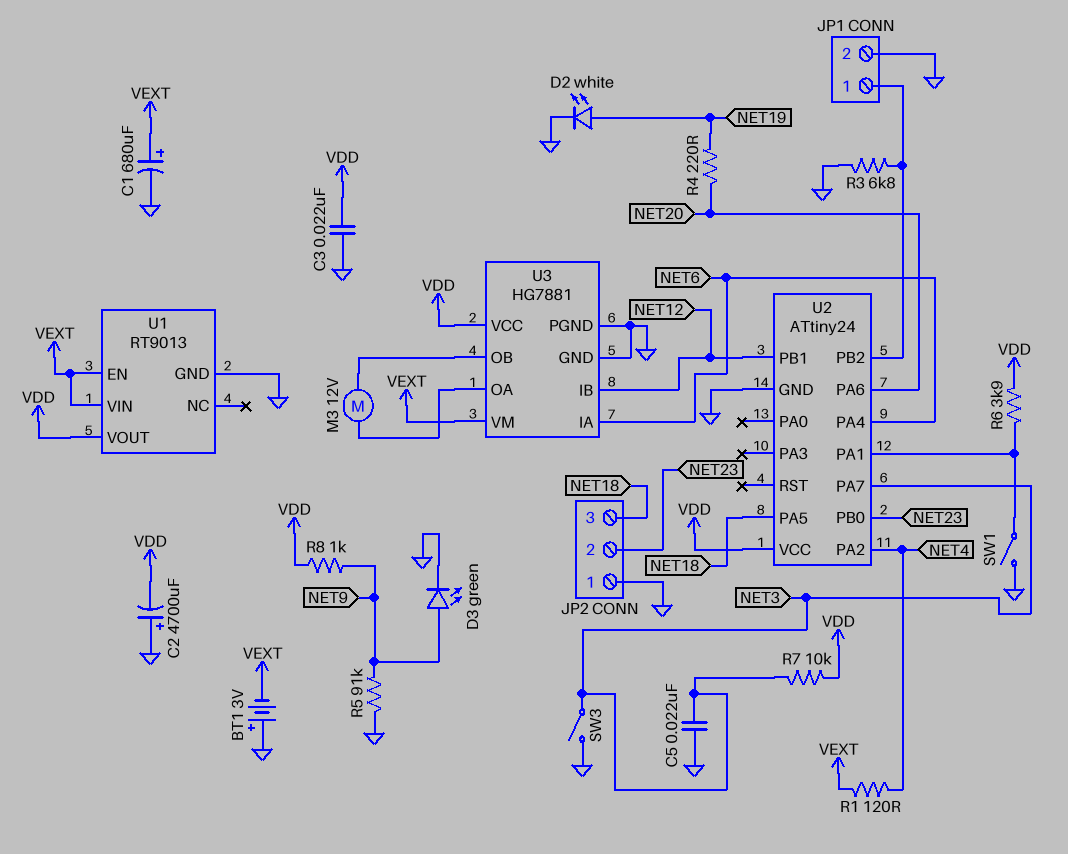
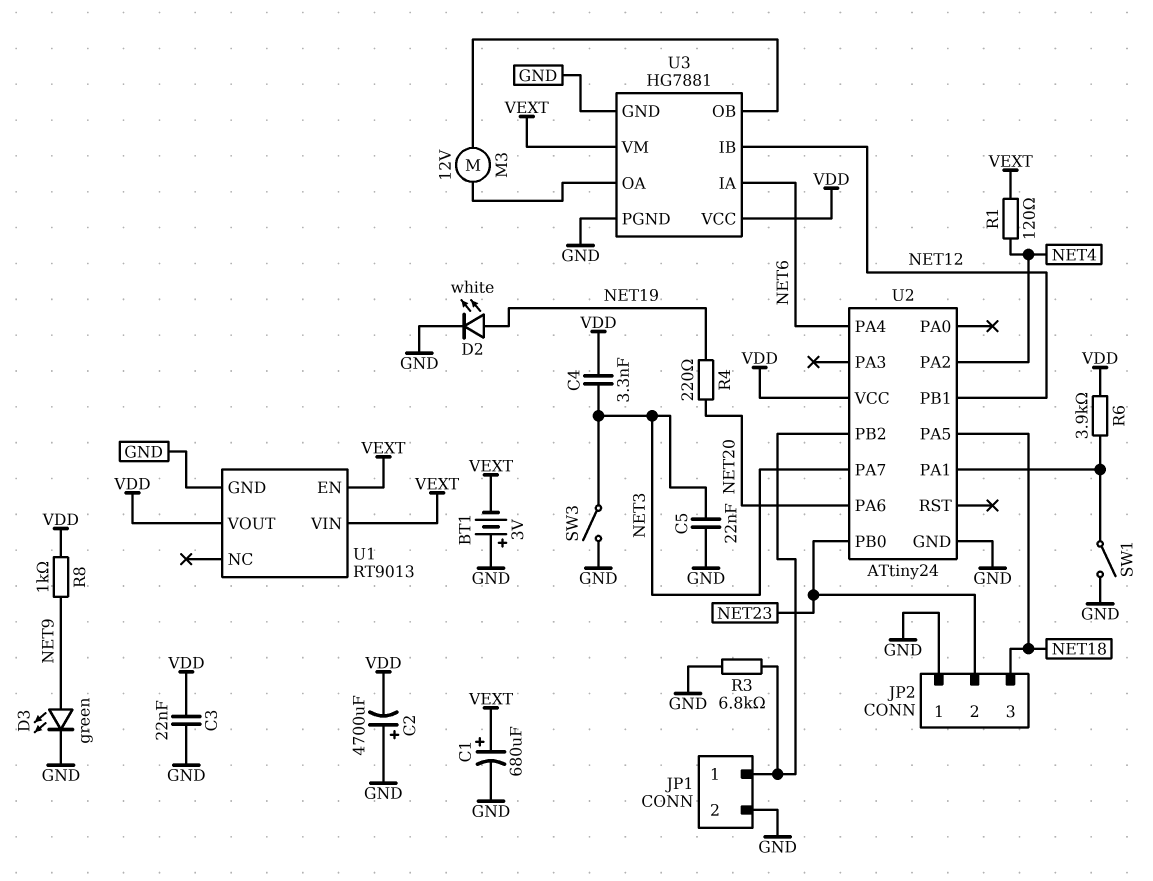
C4: none -> 3.3nF (NET3, VDD)
R5: 91k (GND, NET9) -> none
R7: 10k (NET3, VDD) -> none

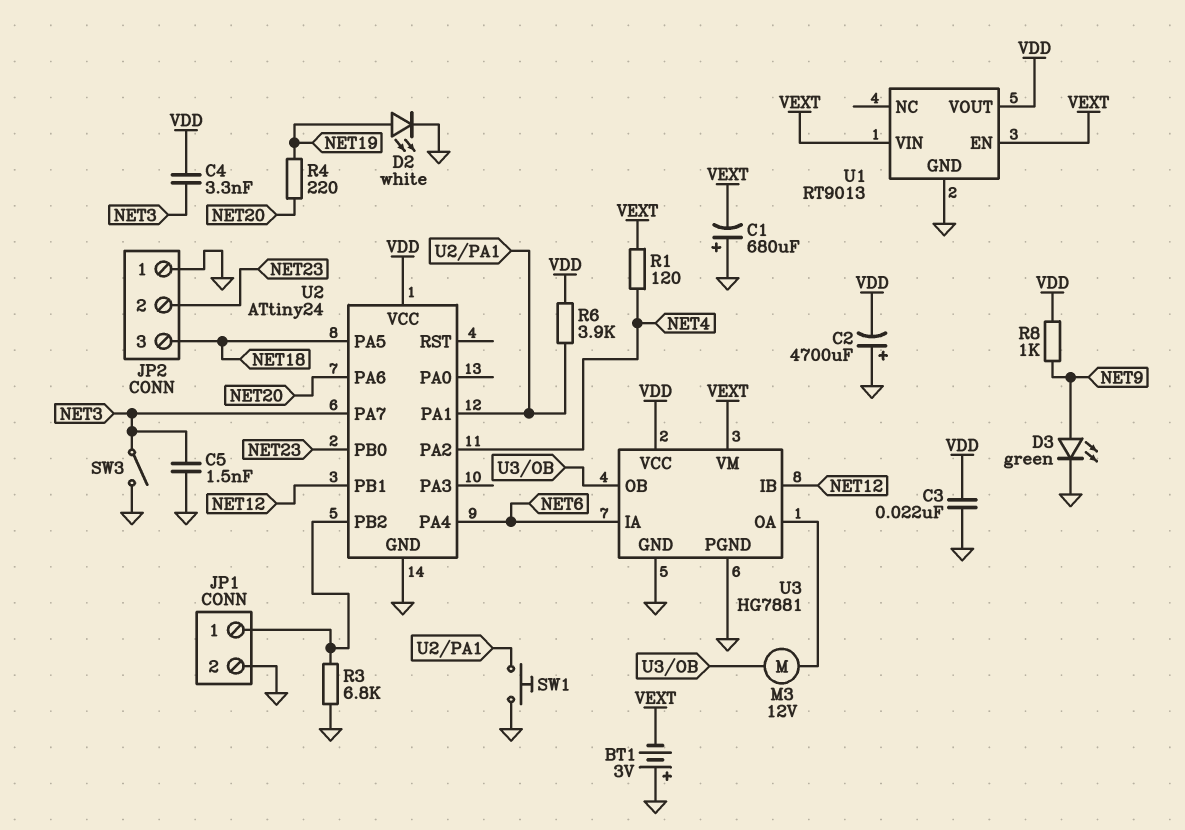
C1: 680uF (plus VEXT, minus GND) -> 680uF (plus GND, minus VEXT)
C5: 22nF (GND, NET3) -> 1.5nF (GND, NET3)
SW1: switch (GND, U2/PA1) -> button (GND, U2/PA1)

